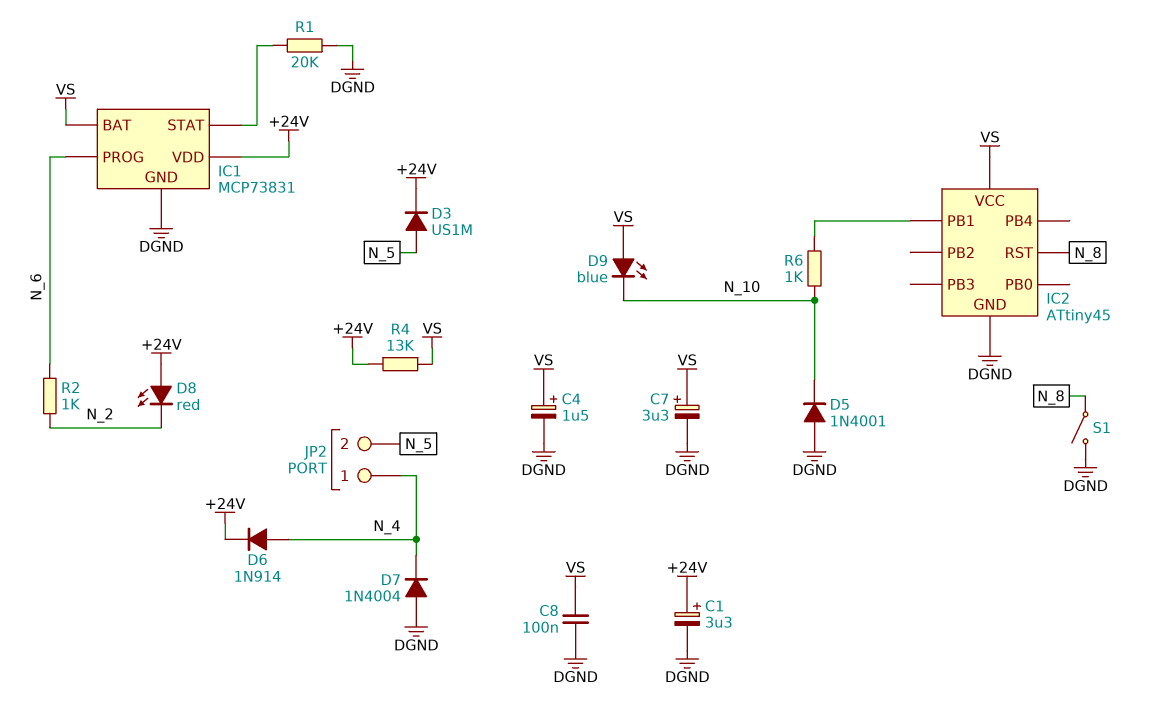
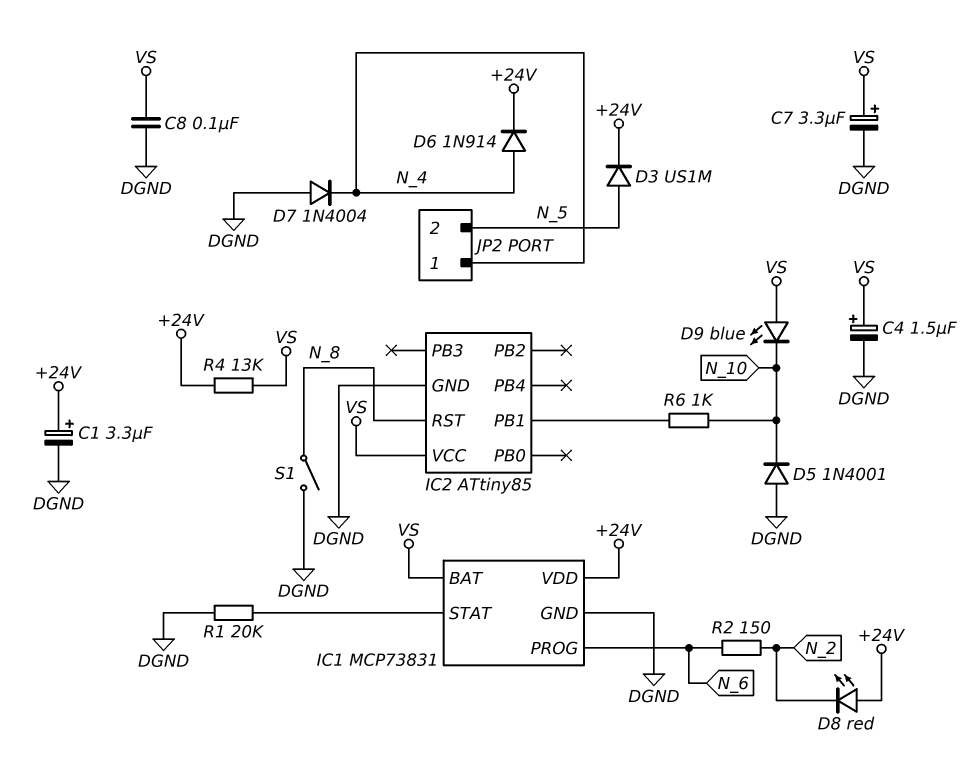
IC2: ATtiny45 -> ATtiny85
R2: 1k (N_2, N_6) -> 150 (N_2, N_6)

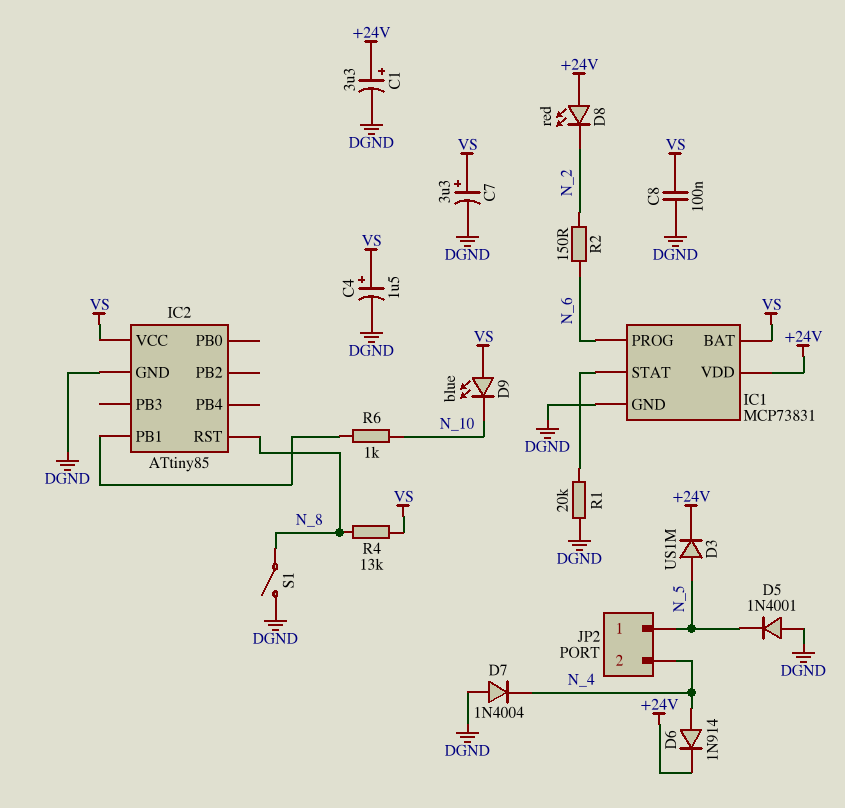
D5: diode 1N4001 (A DGND, K N_10) -> diode 1N4001 (A DGND, K N_5)
JP2 pin 1: N_4 -> N_5
JP2 pin 2: N_5 -> N_4
R4: 13k (+24V, VS) -> 13k (N_8, VS)

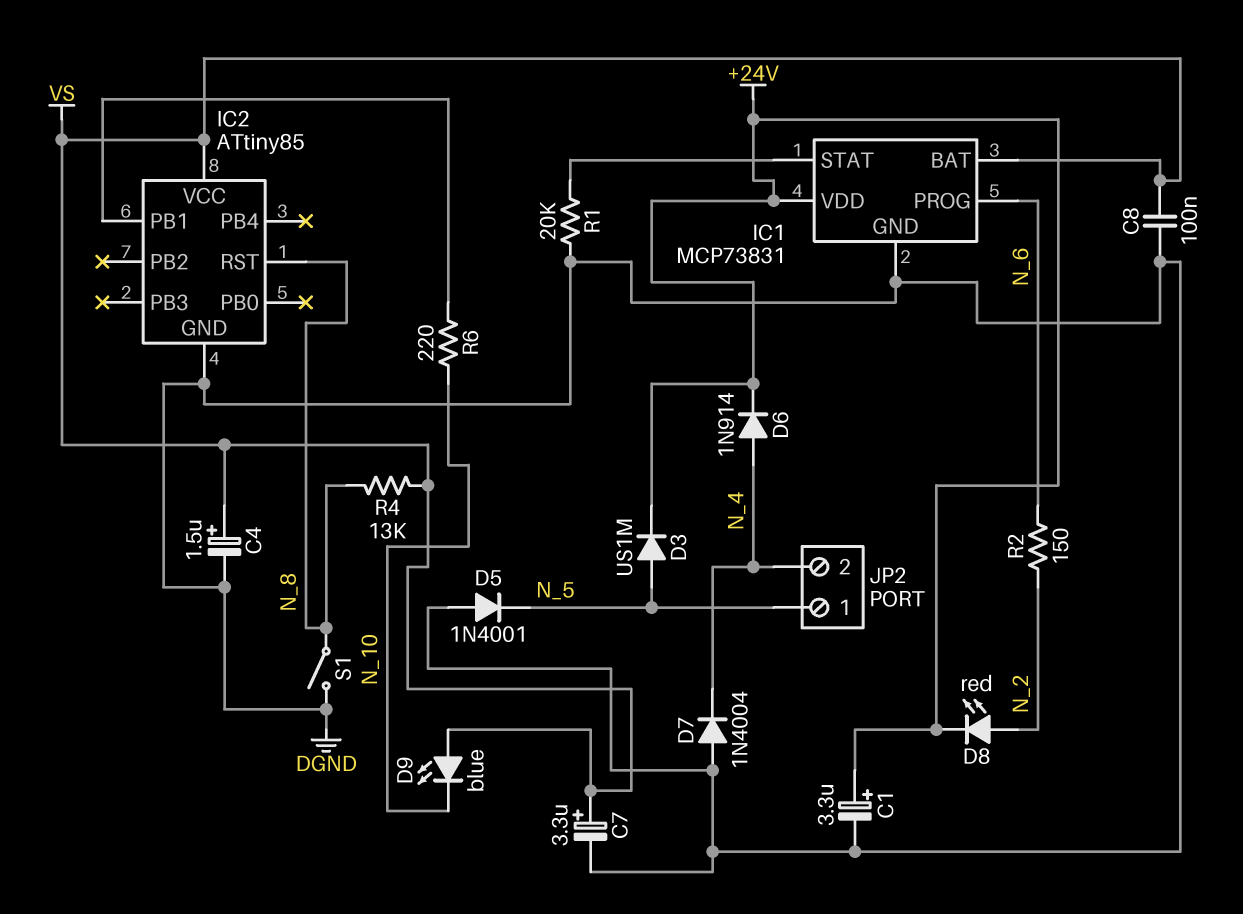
D8: LED red (A +24V, K N_2) -> LED red (A N_2, K +24V)
R6: 1k (IC2/PB1, N_10) -> 220 (IC2/PB1, N_10)

